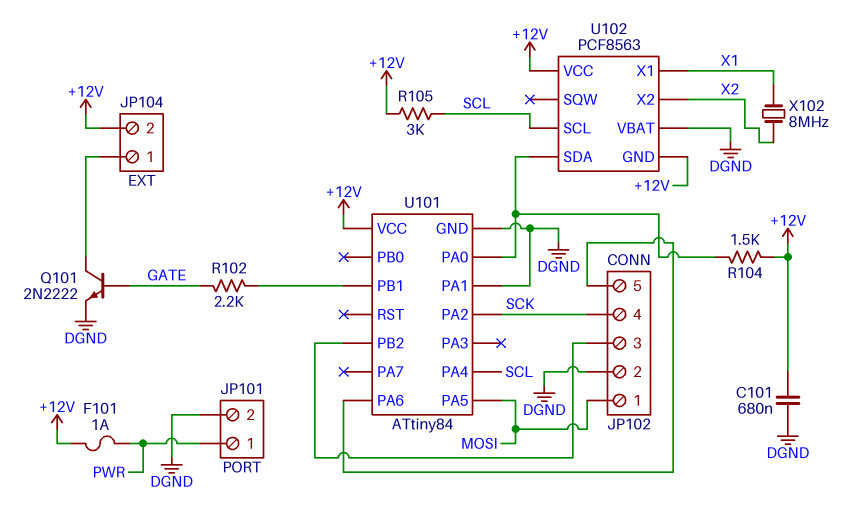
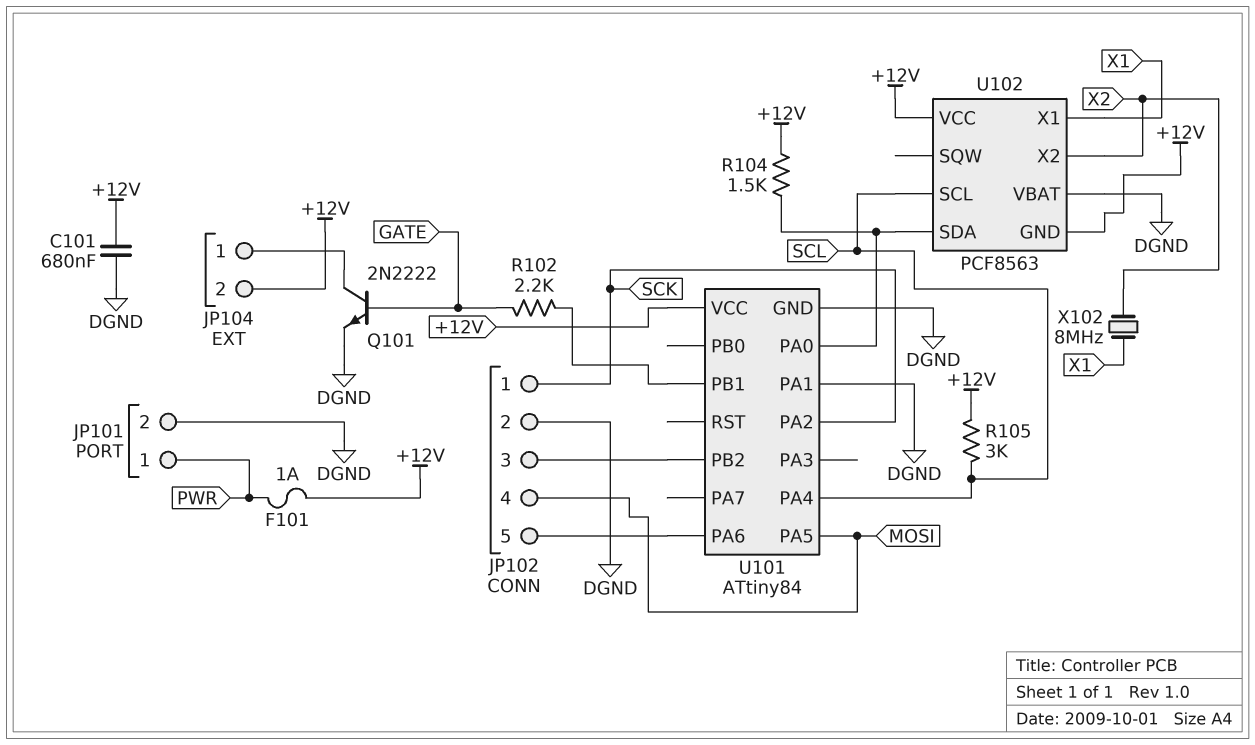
JP102 pin 1: MOSI -> SCK
JP102 pin 4: SCK -> MOSI

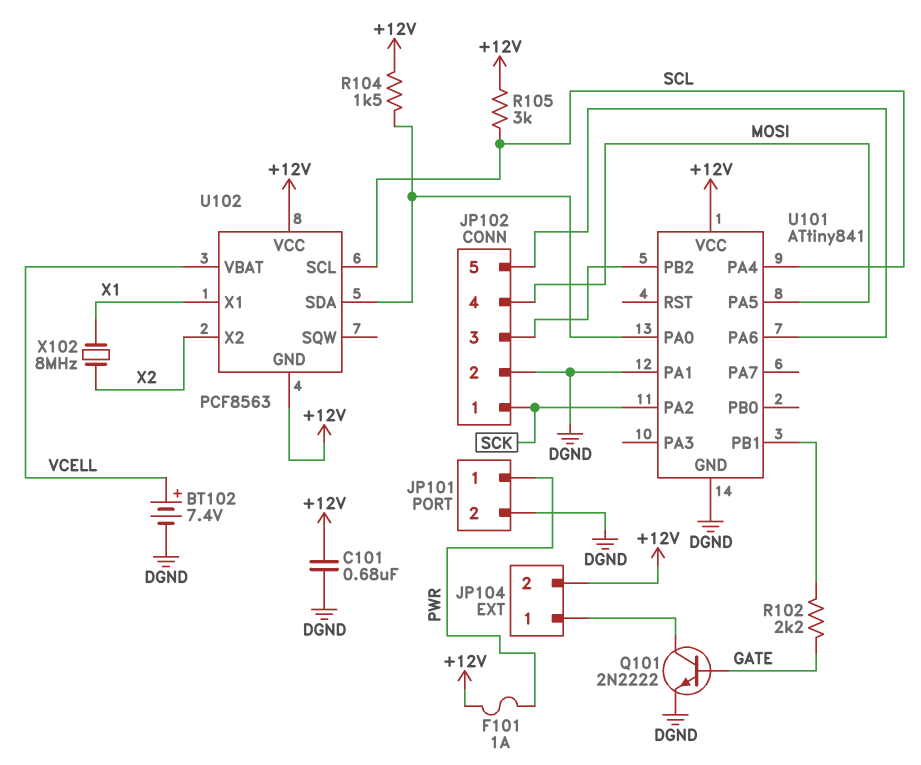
BT102: none -> 7.4V (plus VCELL, minus DGND)
U101: ATtiny84 -> ATtiny841
U102 pin VBAT: DGND -> VCELL

